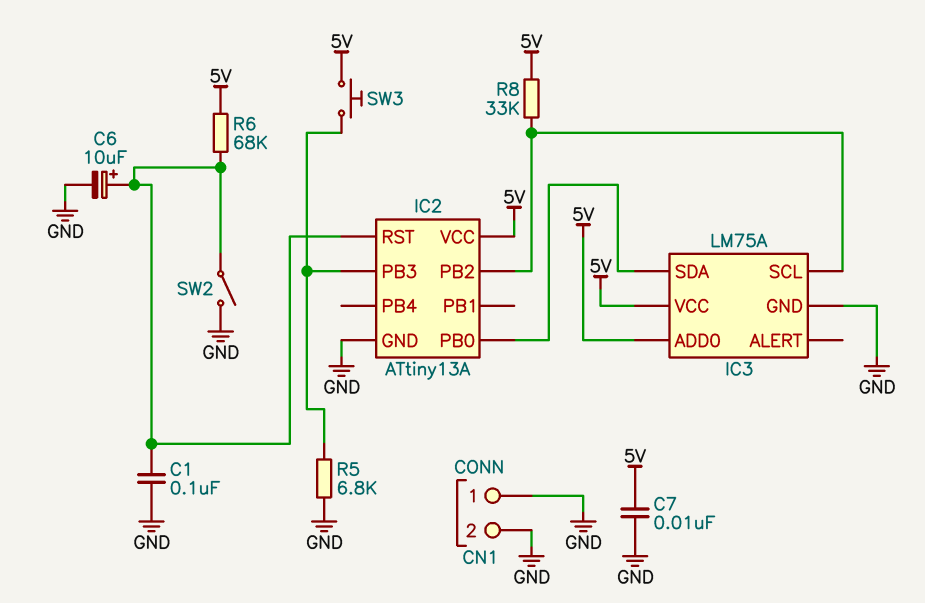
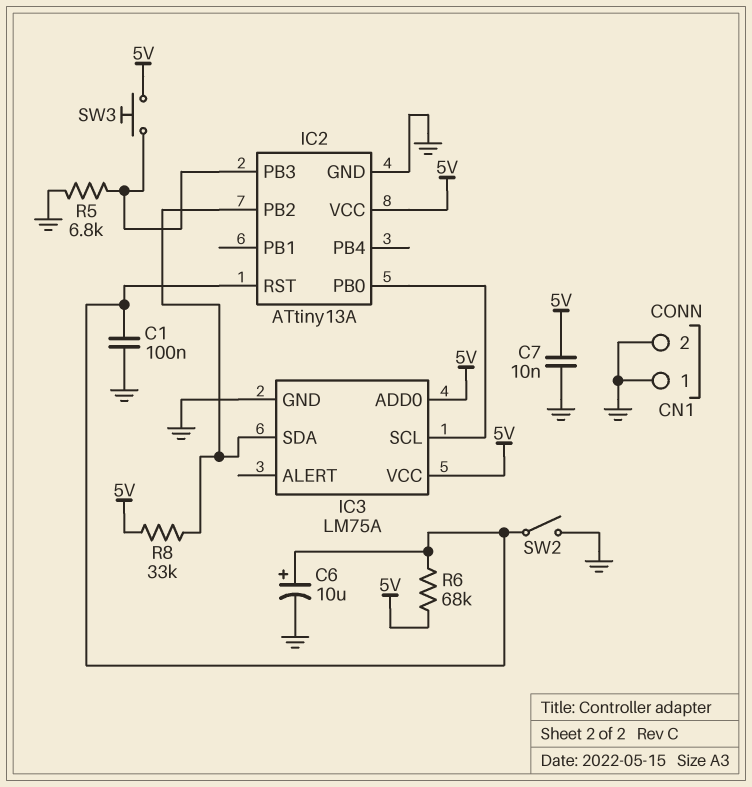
IC3 pin SCL: IC2/PB2 -> IC2/PB0
IC3 pin SDA: IC2/PB0 -> IC2/PB2

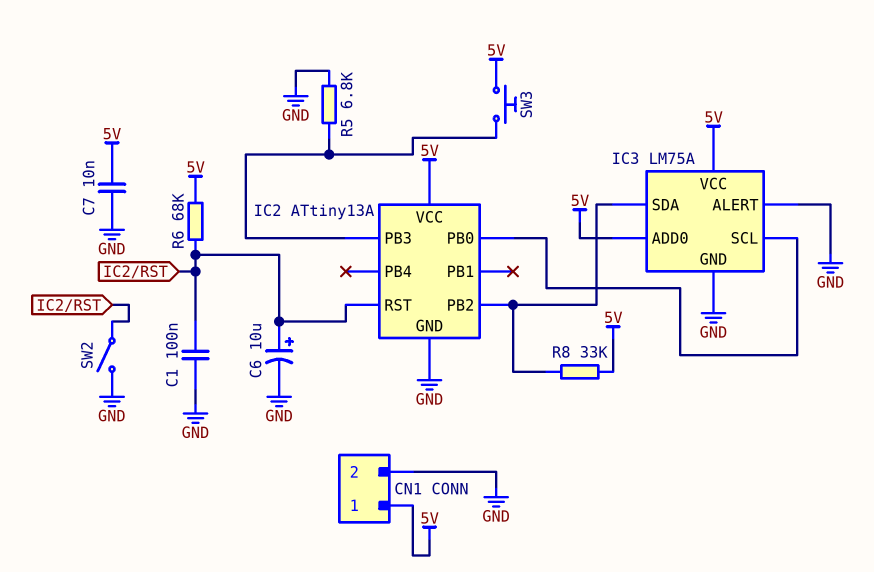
CN1 pin 1: GND -> 5V
IC3 pin ALERT: none -> GND

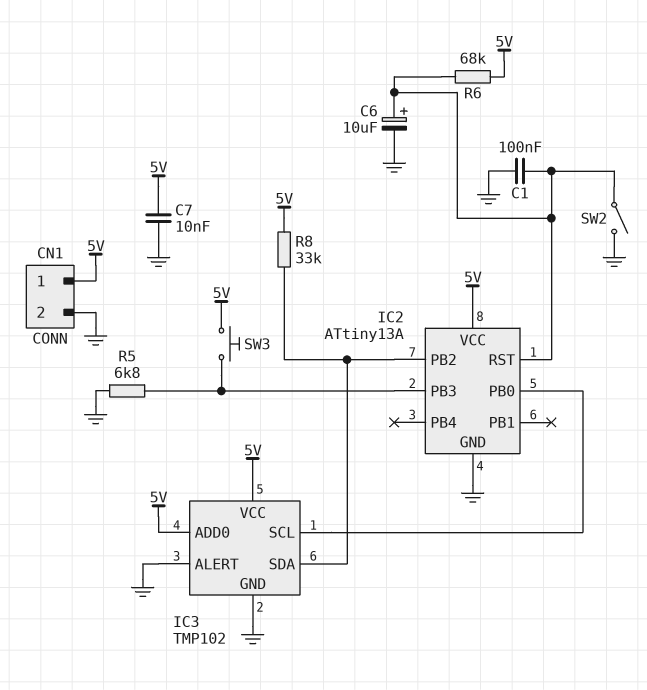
IC3: LM75A -> TMP102

